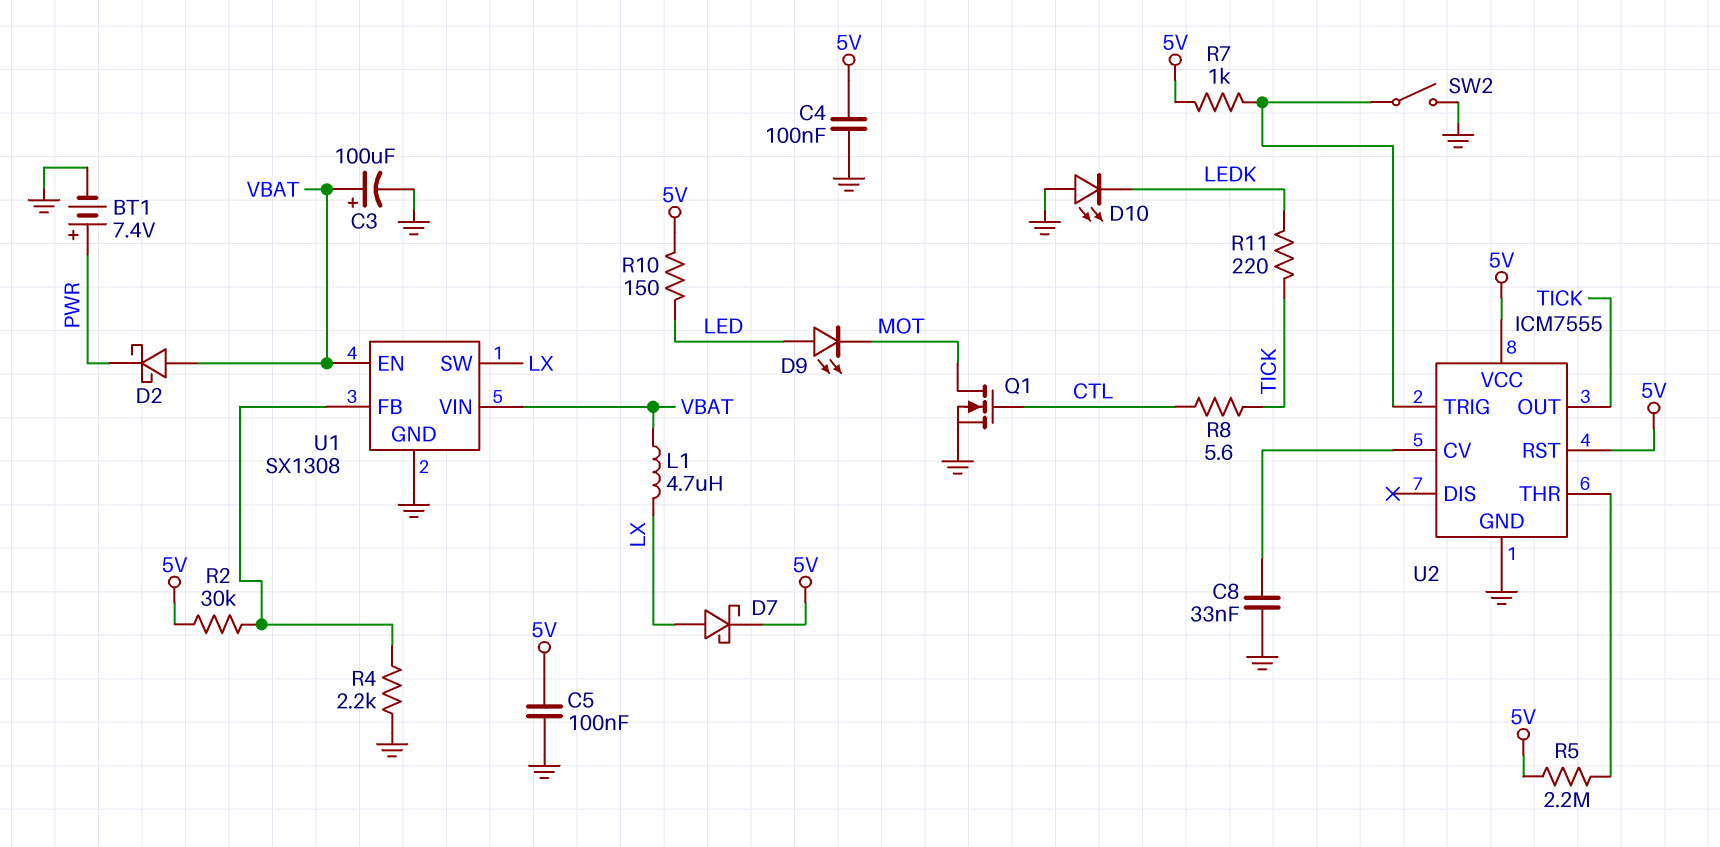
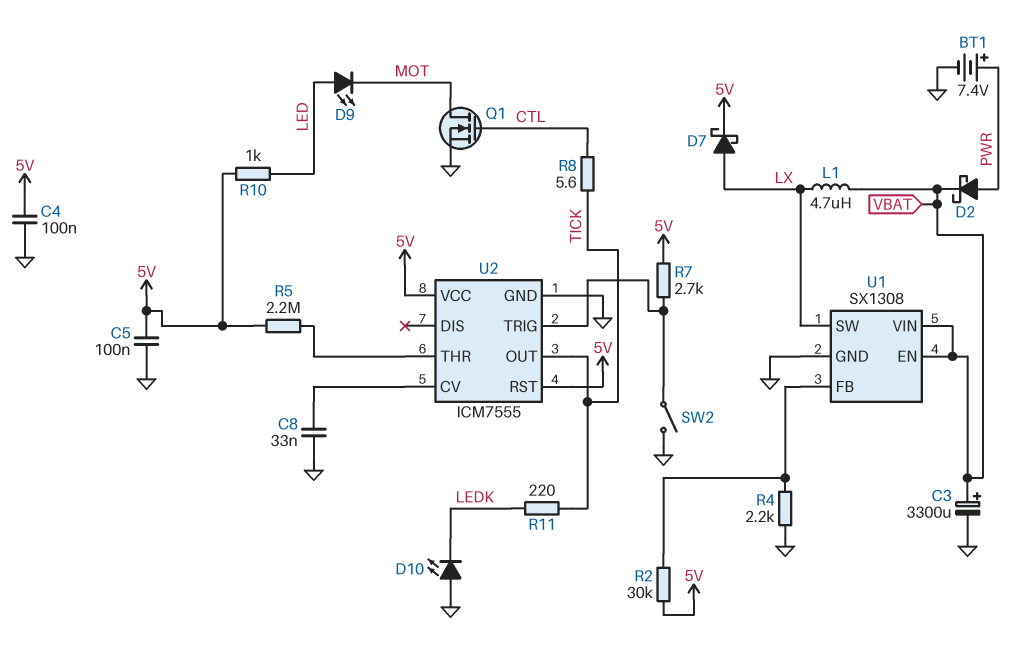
C3: 100uF (plus VBAT, minus GND) -> 3300uF (plus VBAT, minus GND)
D2: schottky (A VBAT, K PWR) -> schottky (A PWR, K VBAT)
R7: 1k (5V, U2/TRIG) -> 2.7k (5V, U2/TRIG)
R10: 150 (5V, LED) -> 1k (5V, LED)

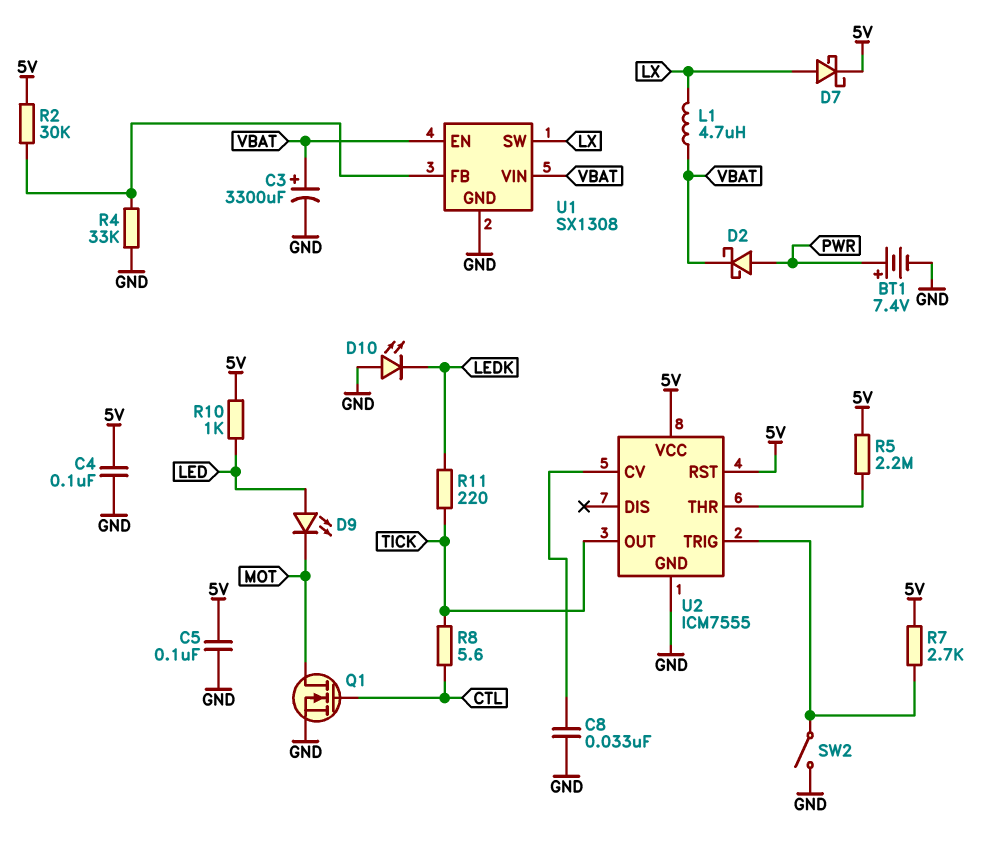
R4: 2.2k (GND, U1/FB) -> 33k (GND, U1/FB)

